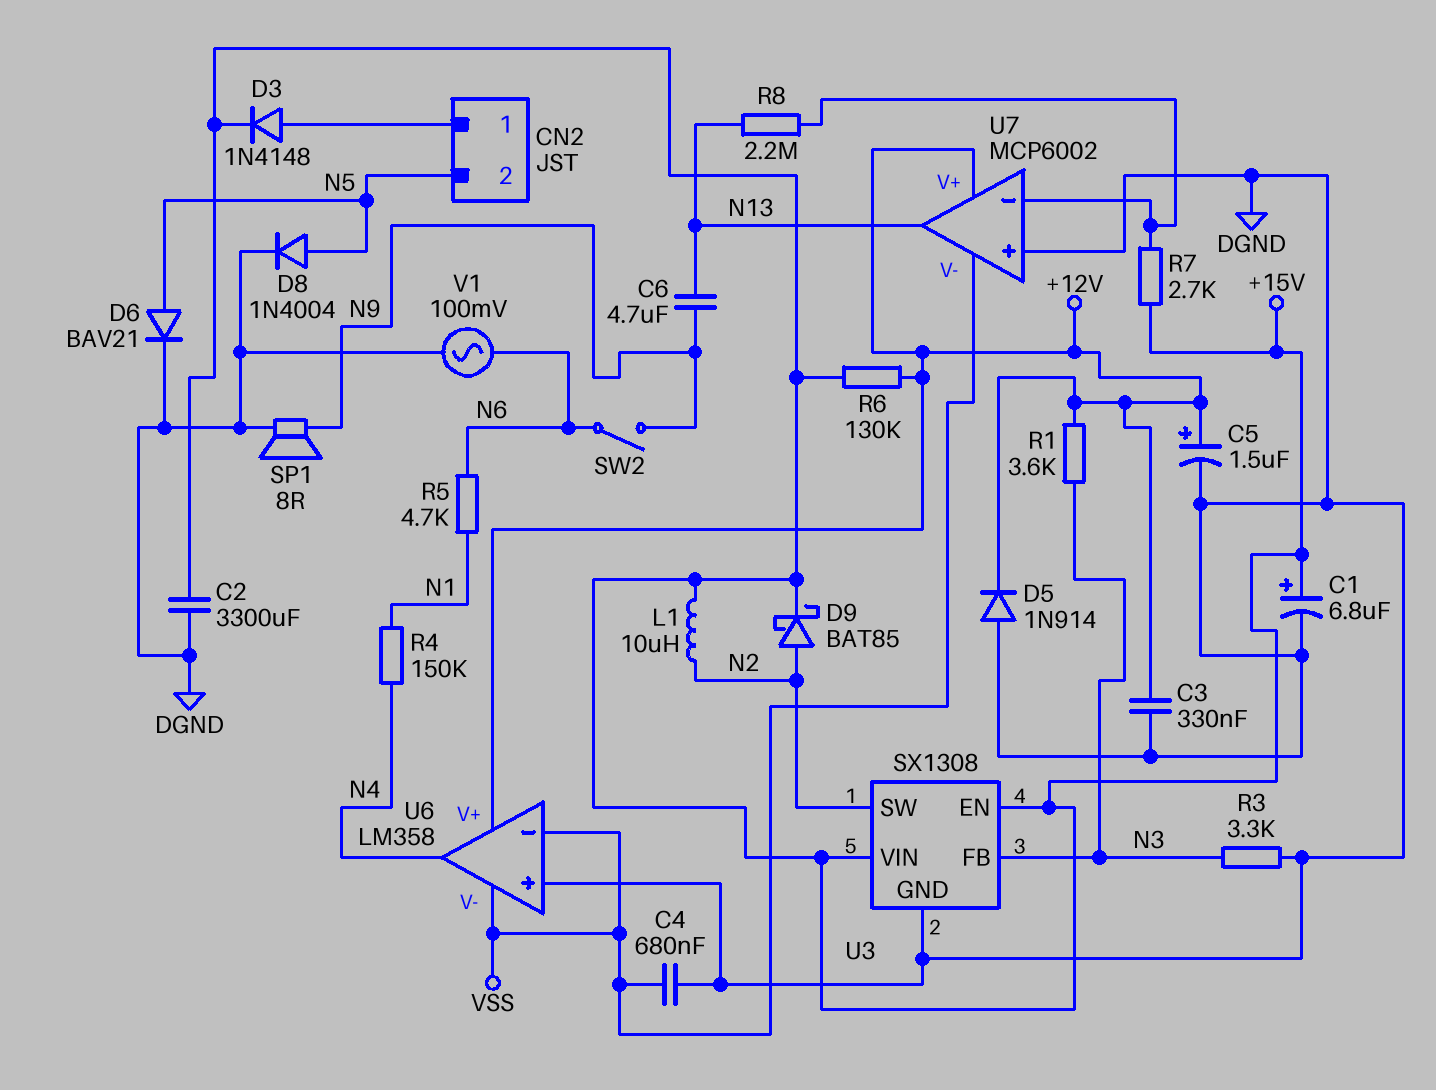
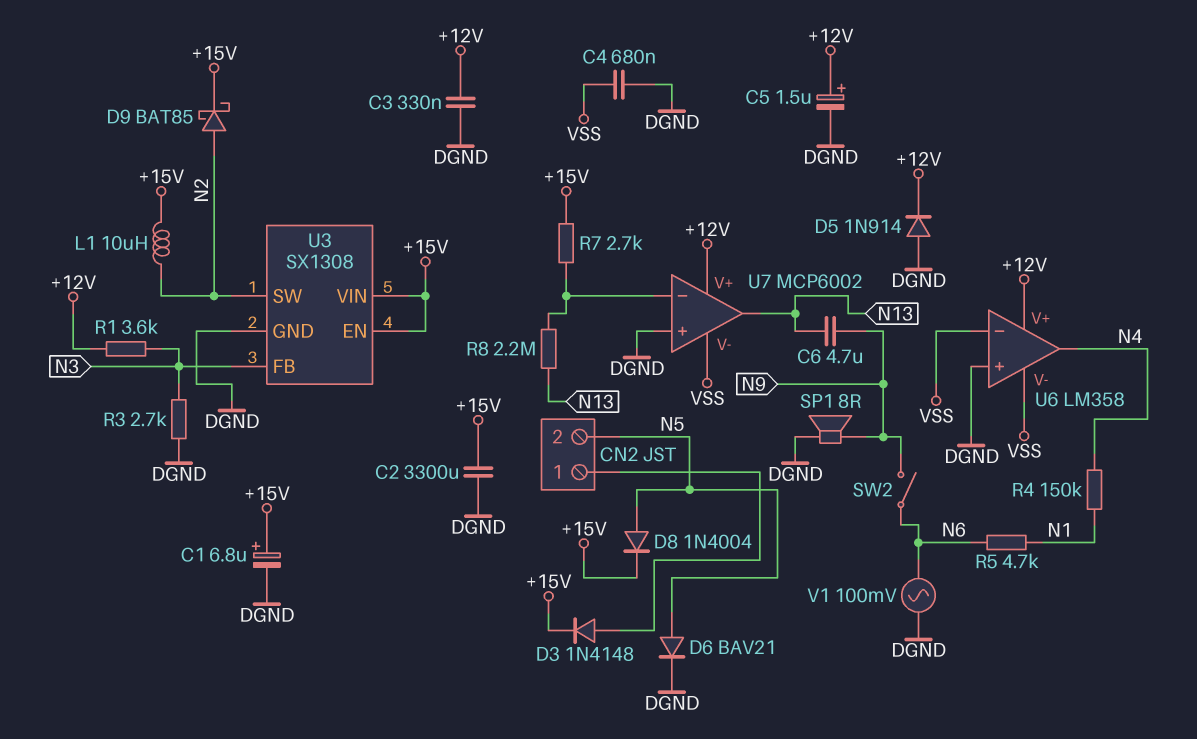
D8: diode 1N4004 (A N5, K DGND) -> diode 1N4004 (A N5, K +15V)
R3: 3.3k (DGND, N3) -> 2.7k (DGND, N3)
R6: 130k (+12V, +15V) -> none

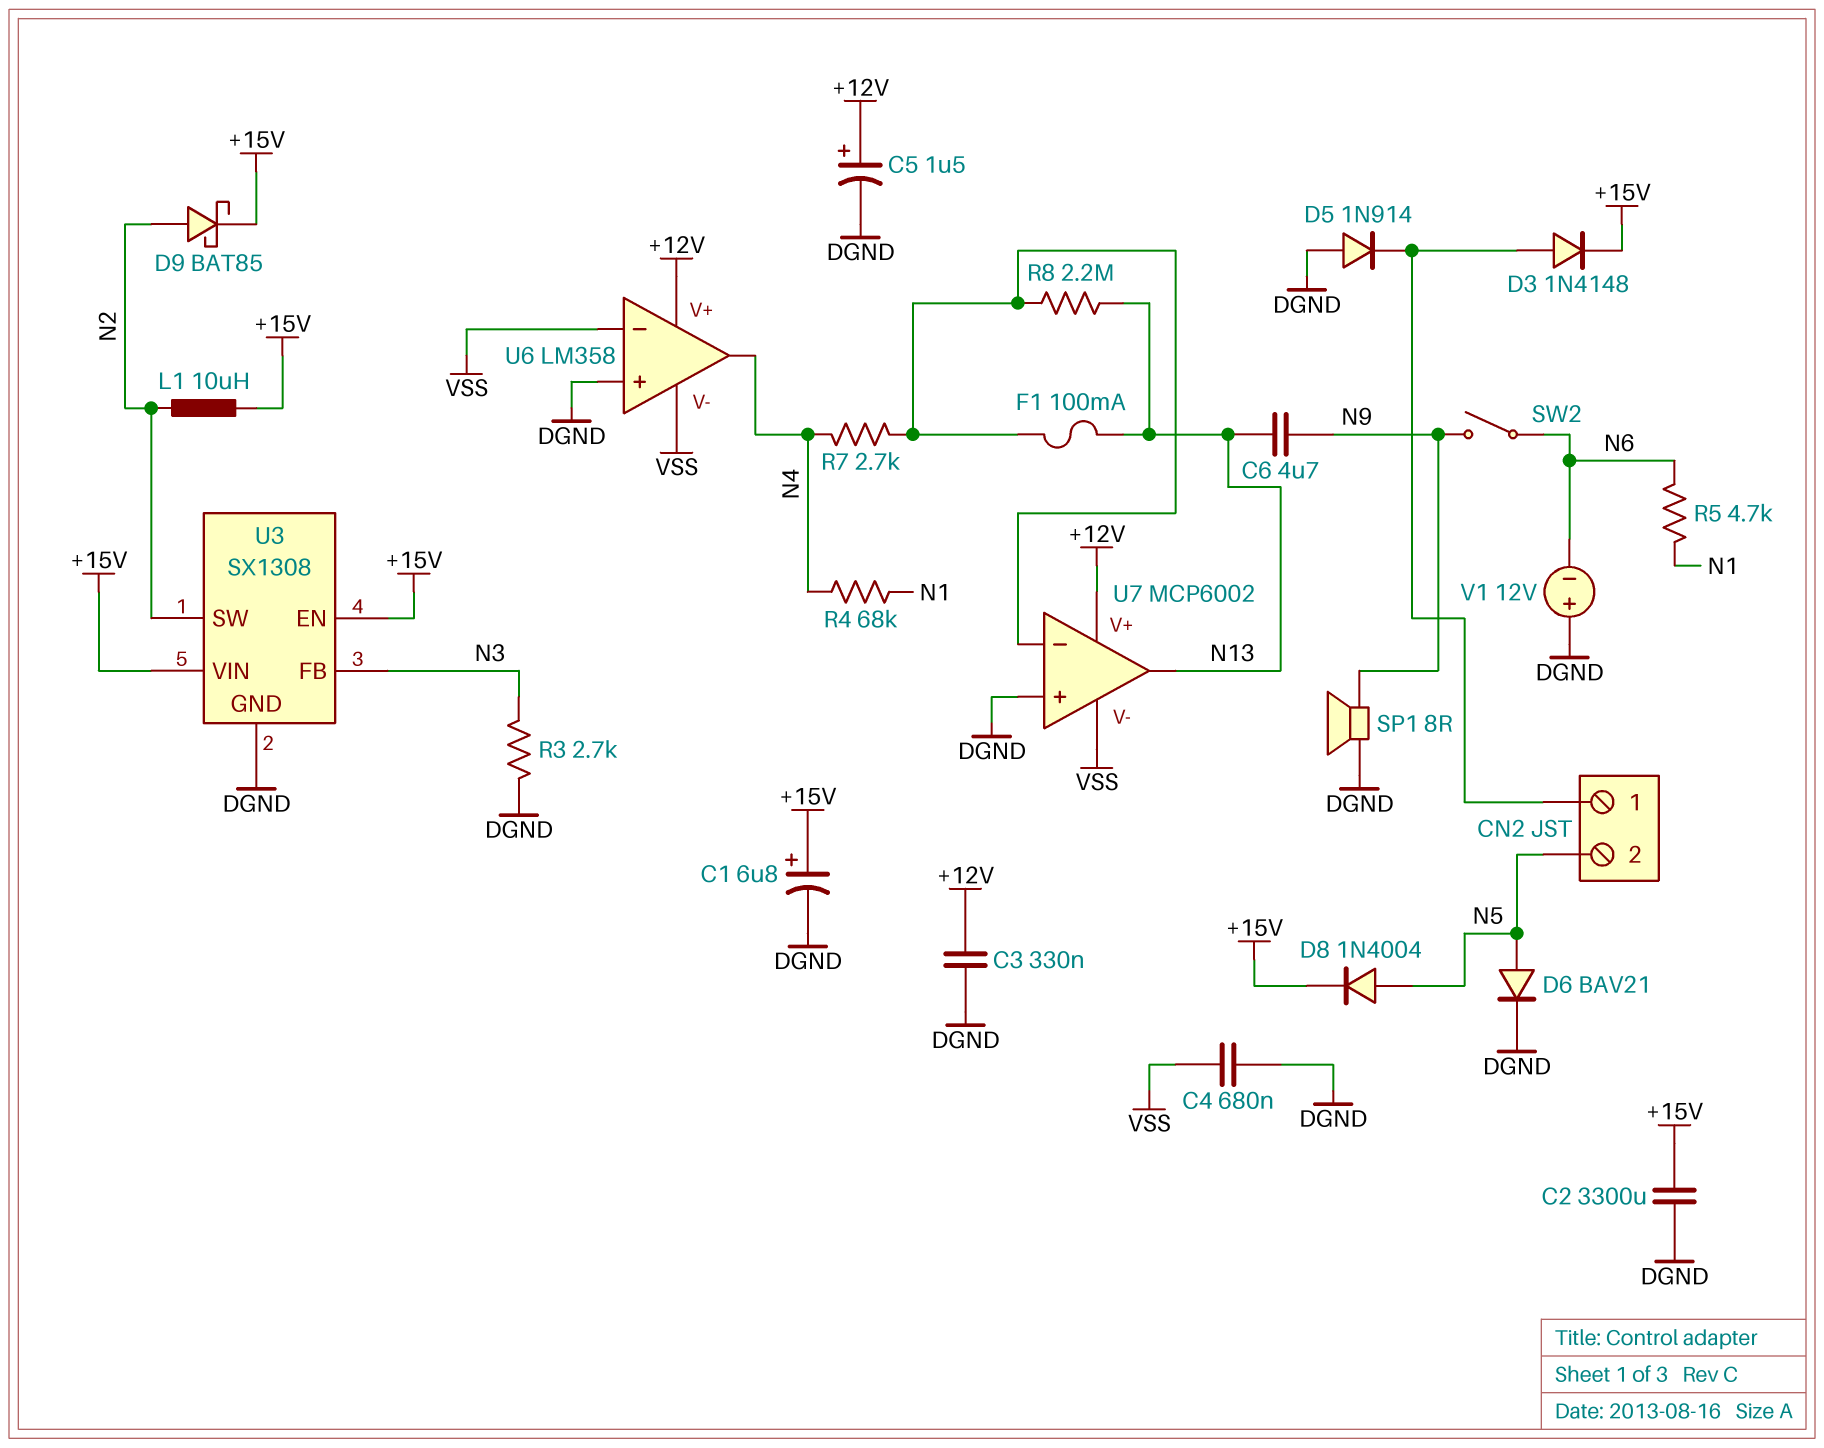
D5: diode 1N914 (A DGND, K +12V) -> diode 1N914 (A DGND, K CN2/1)
F1: none -> 100mA (N13, U7/in-)
R1: 3.6k (+12V, N3) -> none
R4: 150k (N1, N4) -> 68k (N1, N4)
R7: 2.7k (+15V, U7/in-) -> 2.7k (N4, U7/in-)
V1: AC 100mV (DGND, N6) -> 12V (plus DGND, minus N6)

